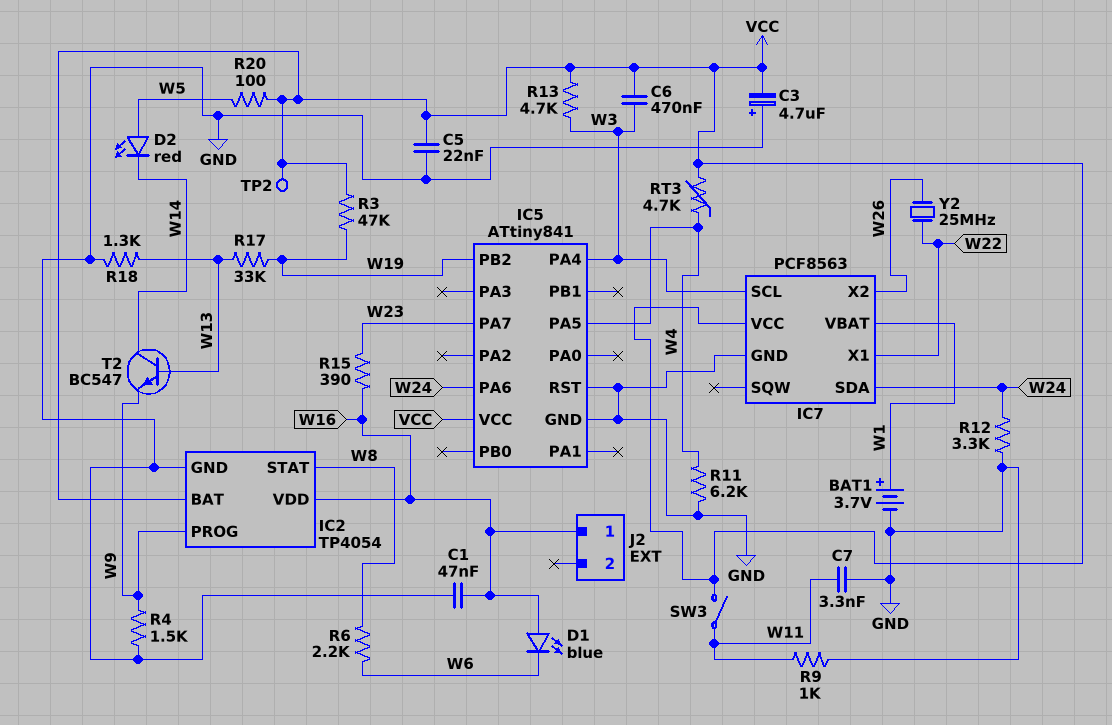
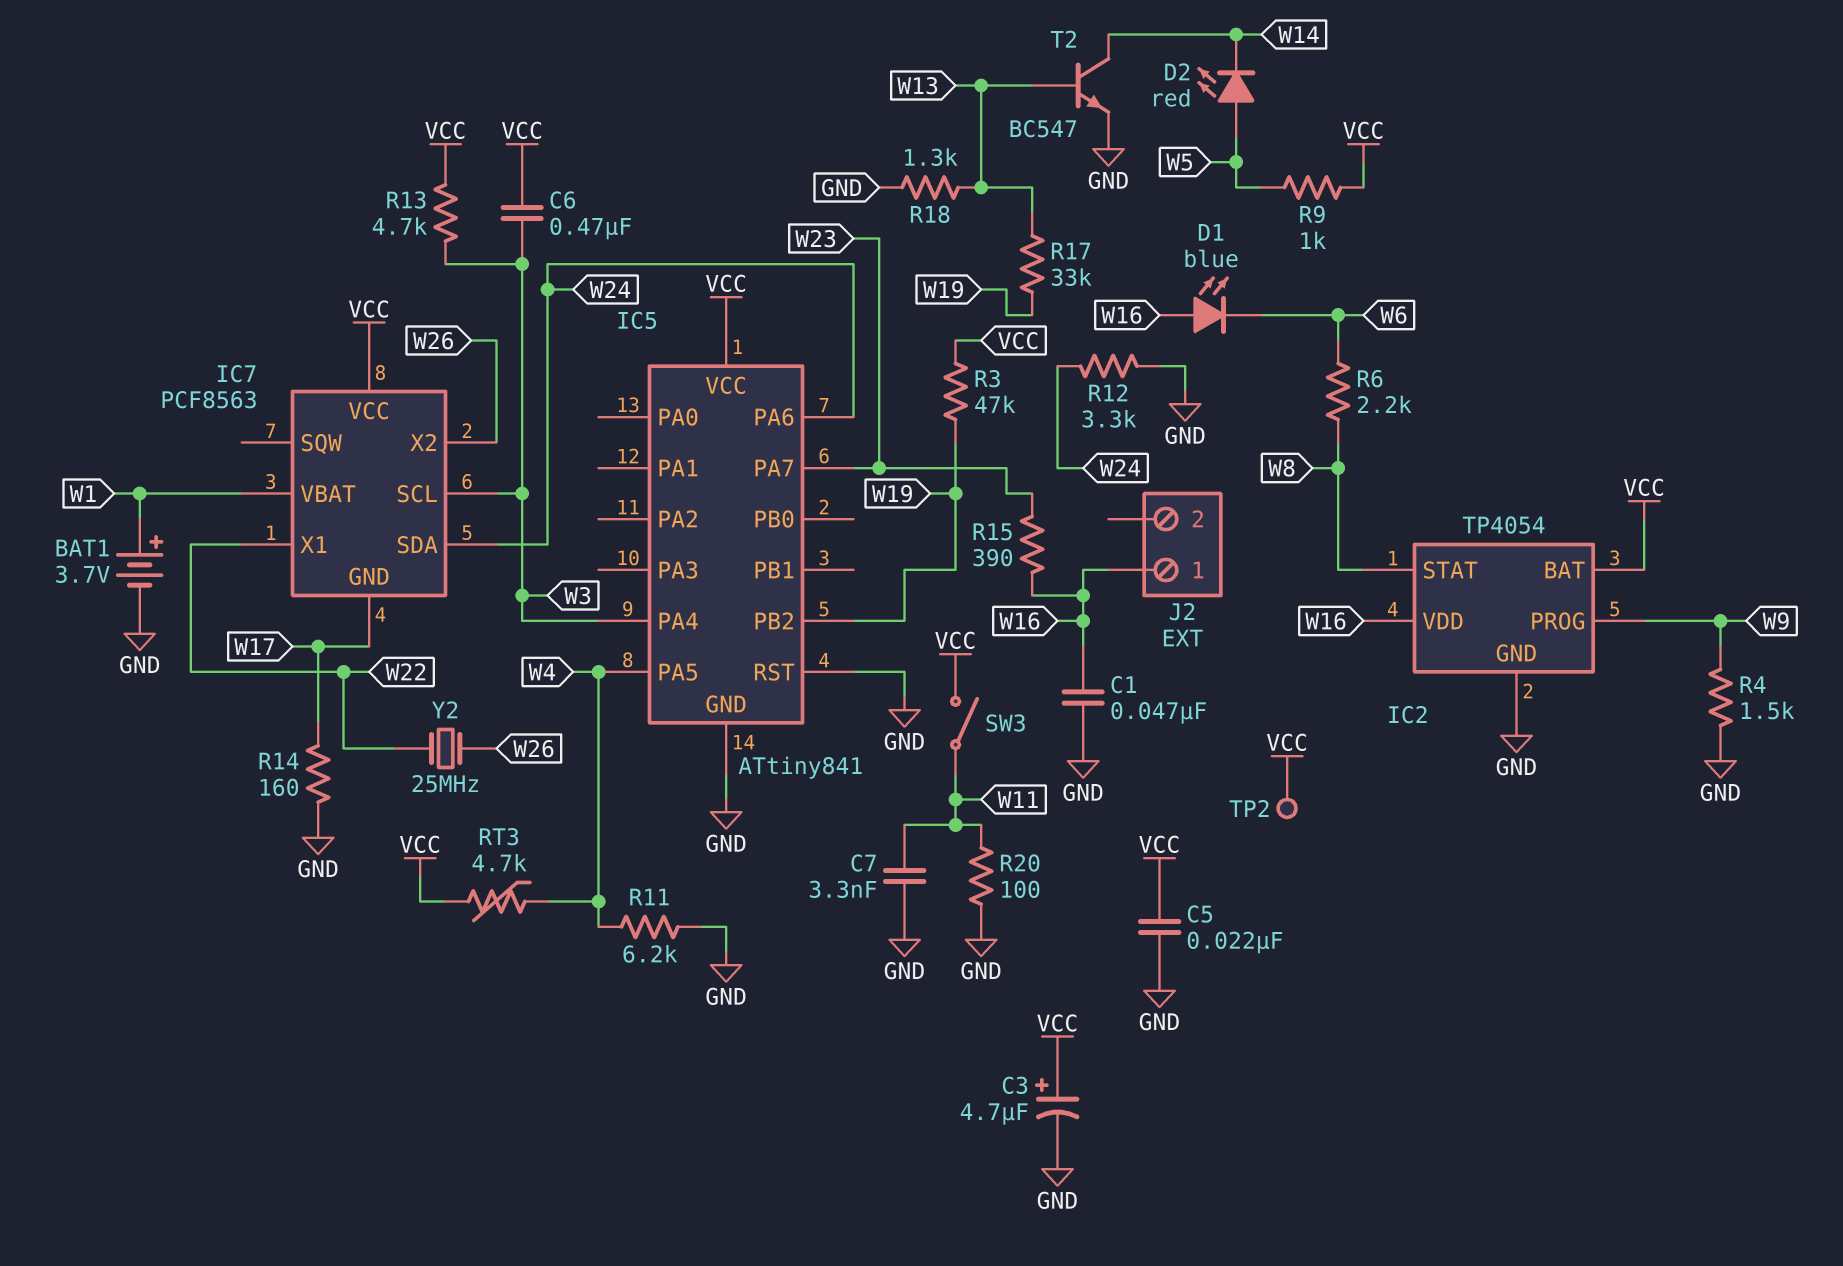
C3: 4.7uF (plus GND, minus VCC) -> 4.7uF (plus VCC, minus GND)
IC7 pin GND: GND -> W17
R9: 1k (GND, W11) -> 1k (VCC, W5)
R14: none -> 160 (GND, W17)
R20: 100 (VCC, W5) -> 100 (GND, W11)
T2: NPN BC547 (B W13, C W14, E W9) -> NPN BC547 (B W13, C W14, E GND)

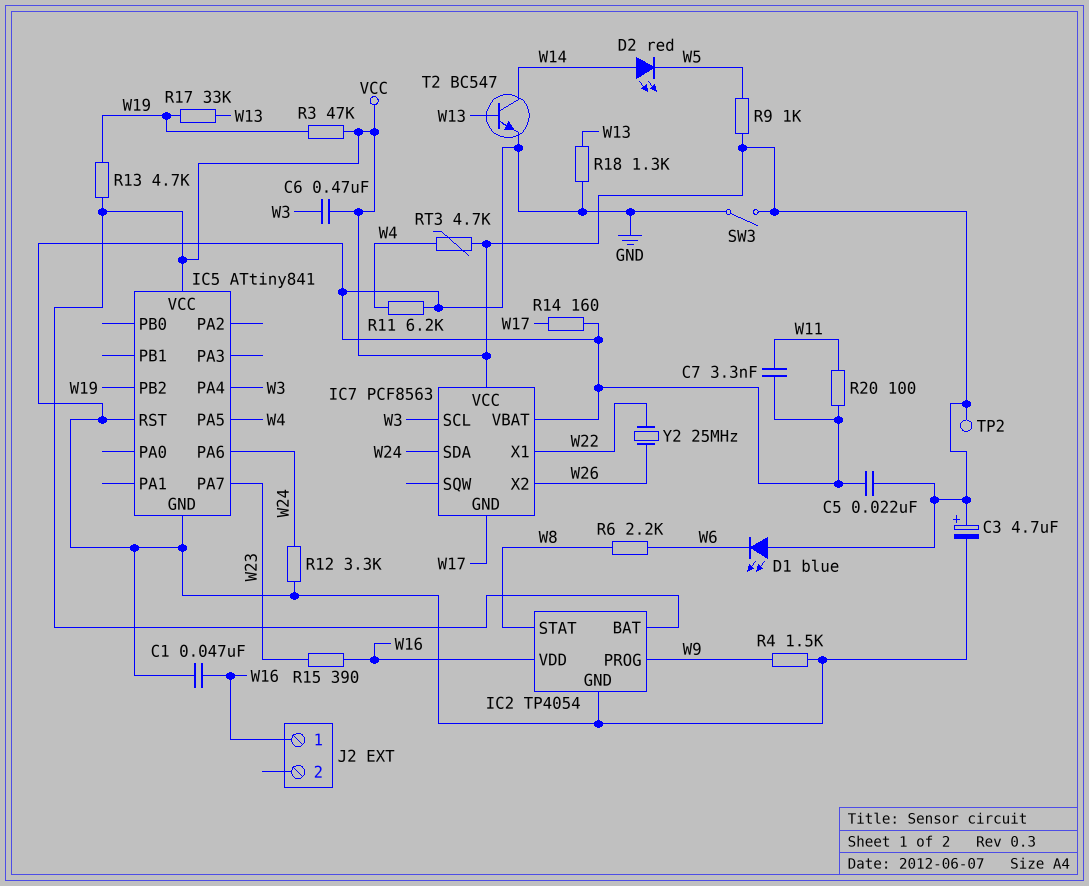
BAT1: 3.7V (plus W1, minus GND) -> none
D1: LED blue (A W16, K W6) -> LED blue (A VCC, K W6)
D2: LED red (A W5, K W14) -> LED red (A W14, K W5)
IC7 pin VBAT: W1 -> GND
R13: 4.7k (VCC, W3) -> 4.7k (VCC, W19)
SW3: switch (VCC, W11) -> switch (GND, VCC)

